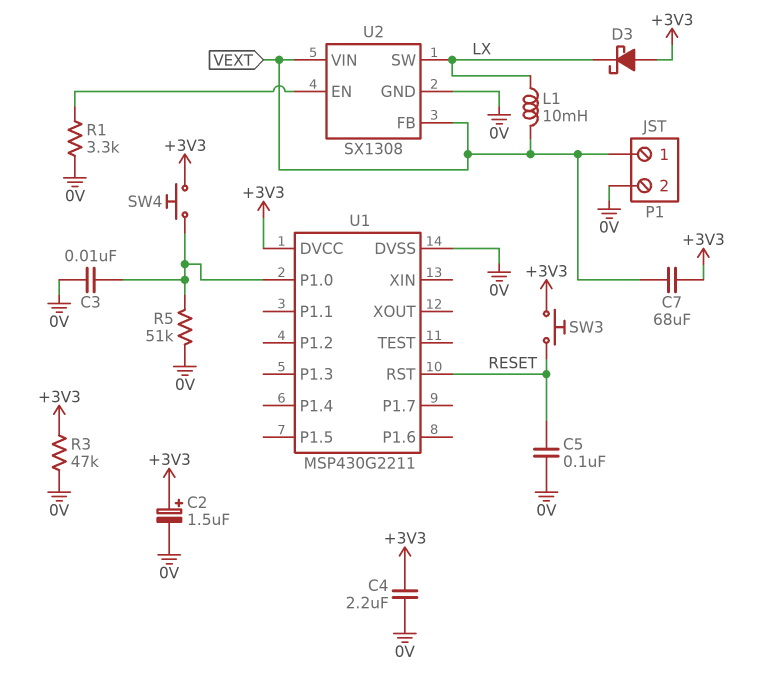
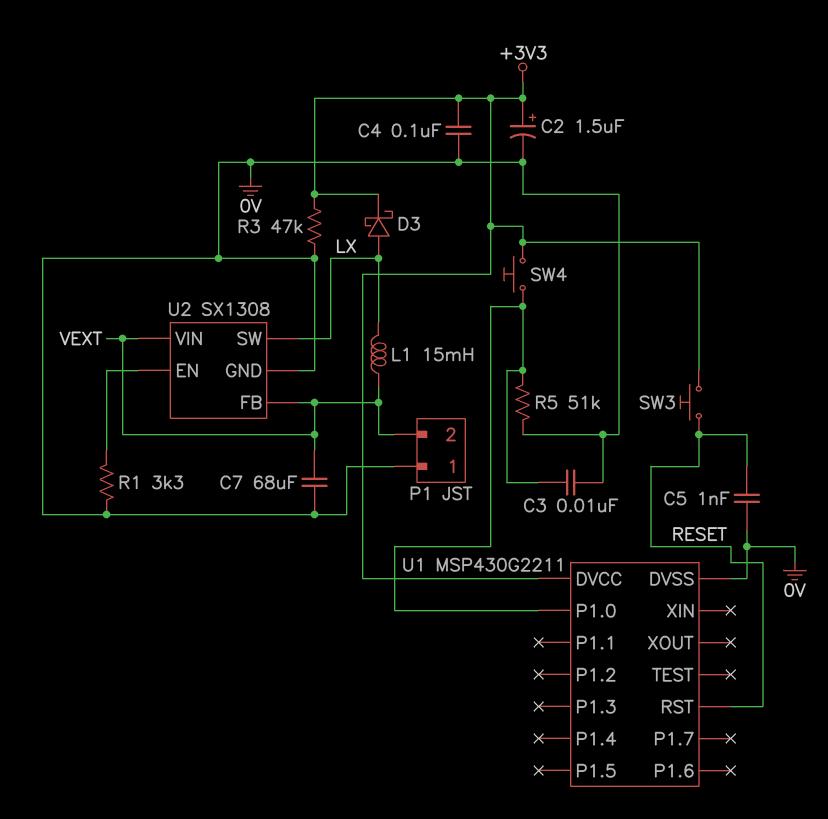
C4: 2.2uF (+3V3, 0V) -> 100nF (+3V3, 0V)
C5: 100nF (0V, RESET) -> 1nF (0V, RESET)
C7: 68uF (+3V3, VEXT) -> 68uF (0V, VEXT)
D3: schottky (A +3V3, K LX) -> schottky (A LX, K +3V3)
L1: 10mH (LX, VEXT) -> 15mH (LX, VEXT)
P1 pin 1: VEXT -> 0V
P1 pin 2: 0V -> VEXT

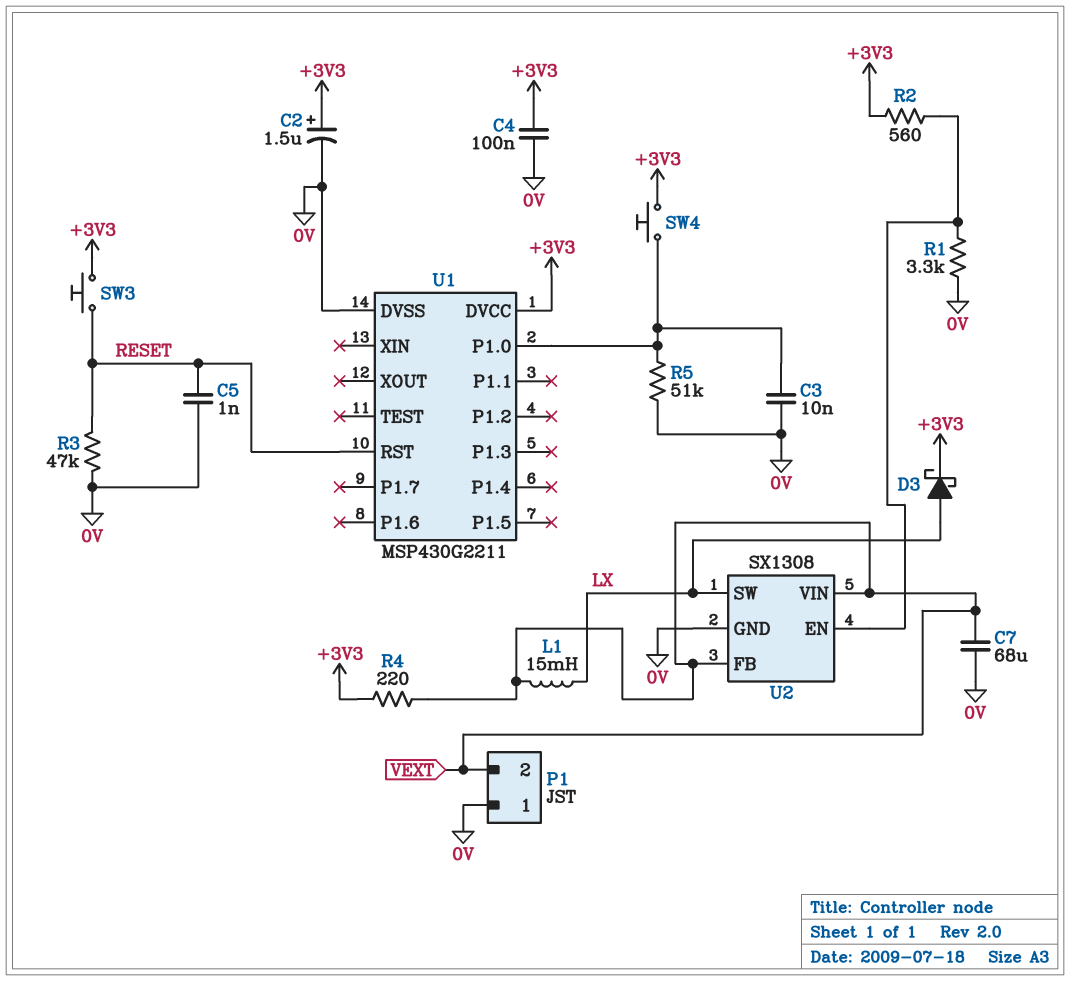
R2: none -> 560 (+3V3, U2/EN)
R3: 47k (+3V3, 0V) -> 47k (0V, RESET)
R4: none -> 220 (+3V3, VEXT)

